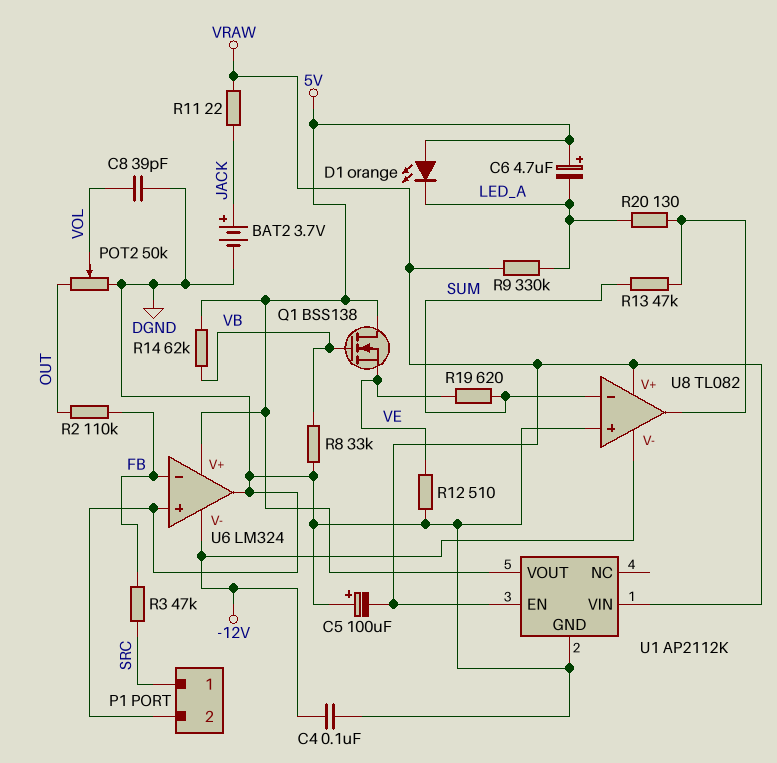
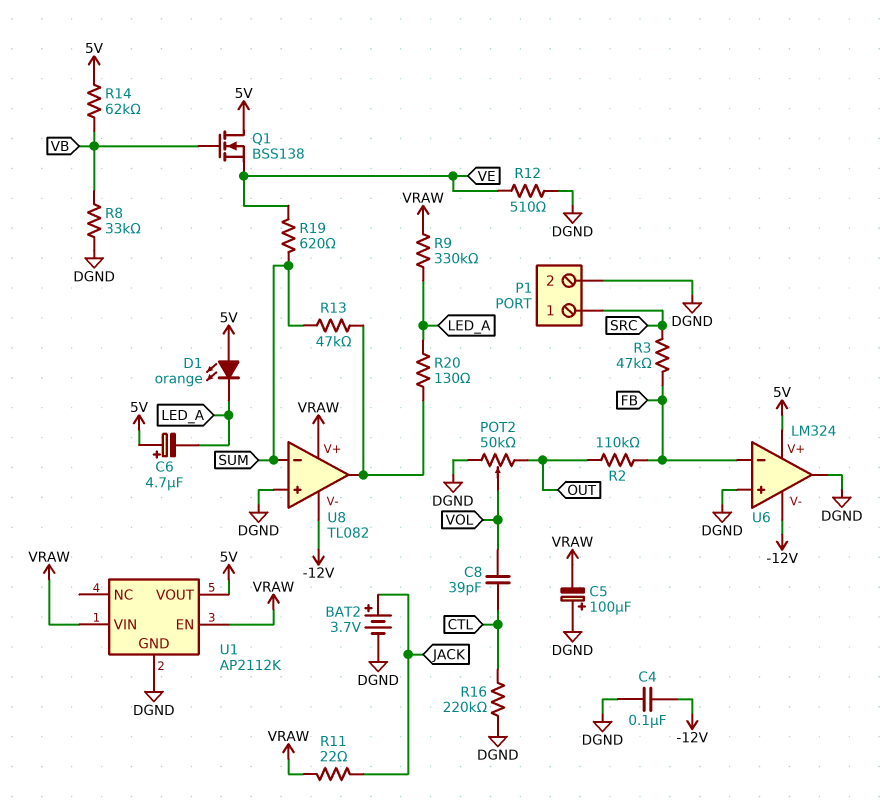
C8: 39pF (DGND, VOL) -> 39pF (CTL, VOL)
R16: none -> 220k (CTL, DGND)

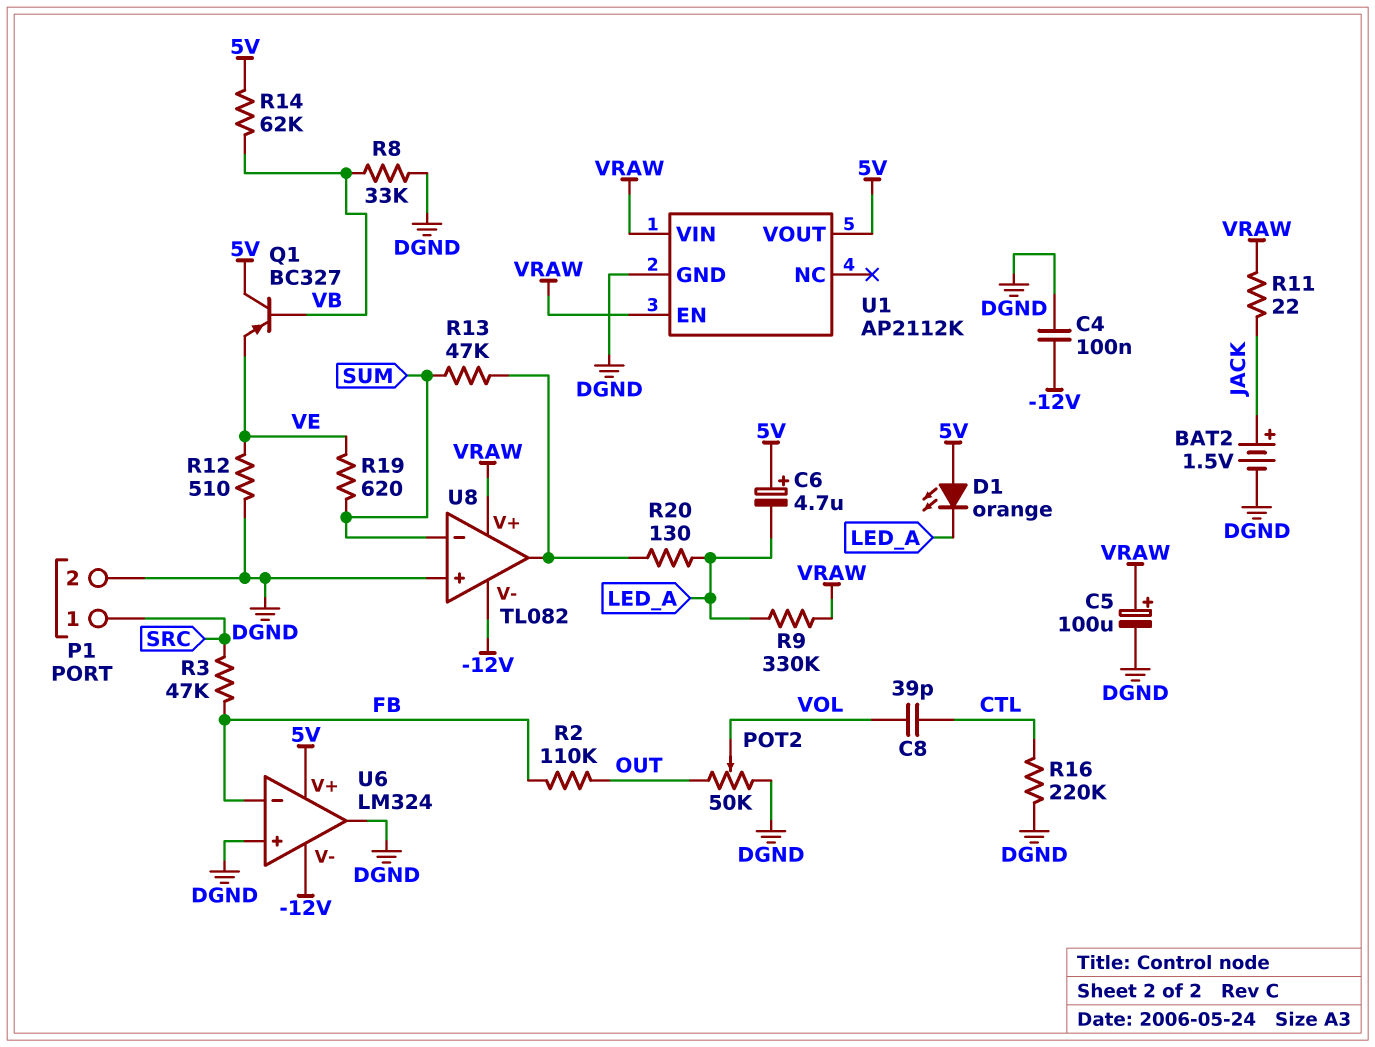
BAT2: 3.7V (plus JACK, minus DGND) -> 1.5V (plus JACK, minus DGND)
C5: 100uF (plus DGND, minus VRAW) -> 100uF (plus VRAW, minus DGND)
Q1: NMOS BSS138 (G VB, D 5V, S VE) -> PNP BC327 (B VB, C 5V, E VE)

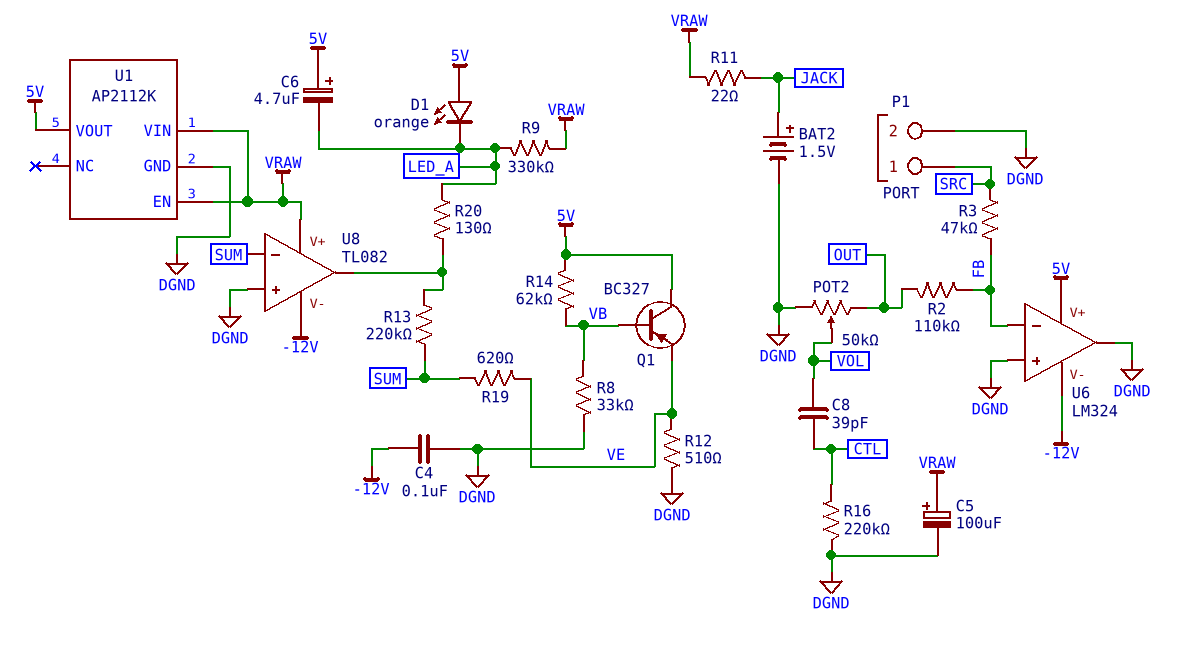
R13: 47k (SUM, U8/out) -> 220k (SUM, U8/out)

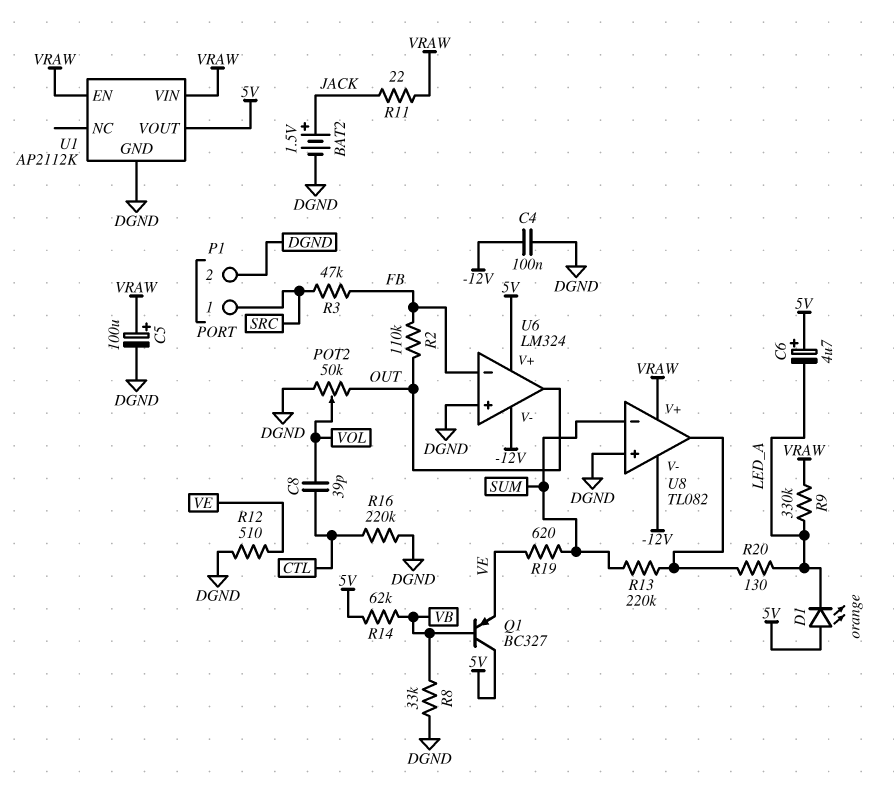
U6 pin out: DGND -> OUT

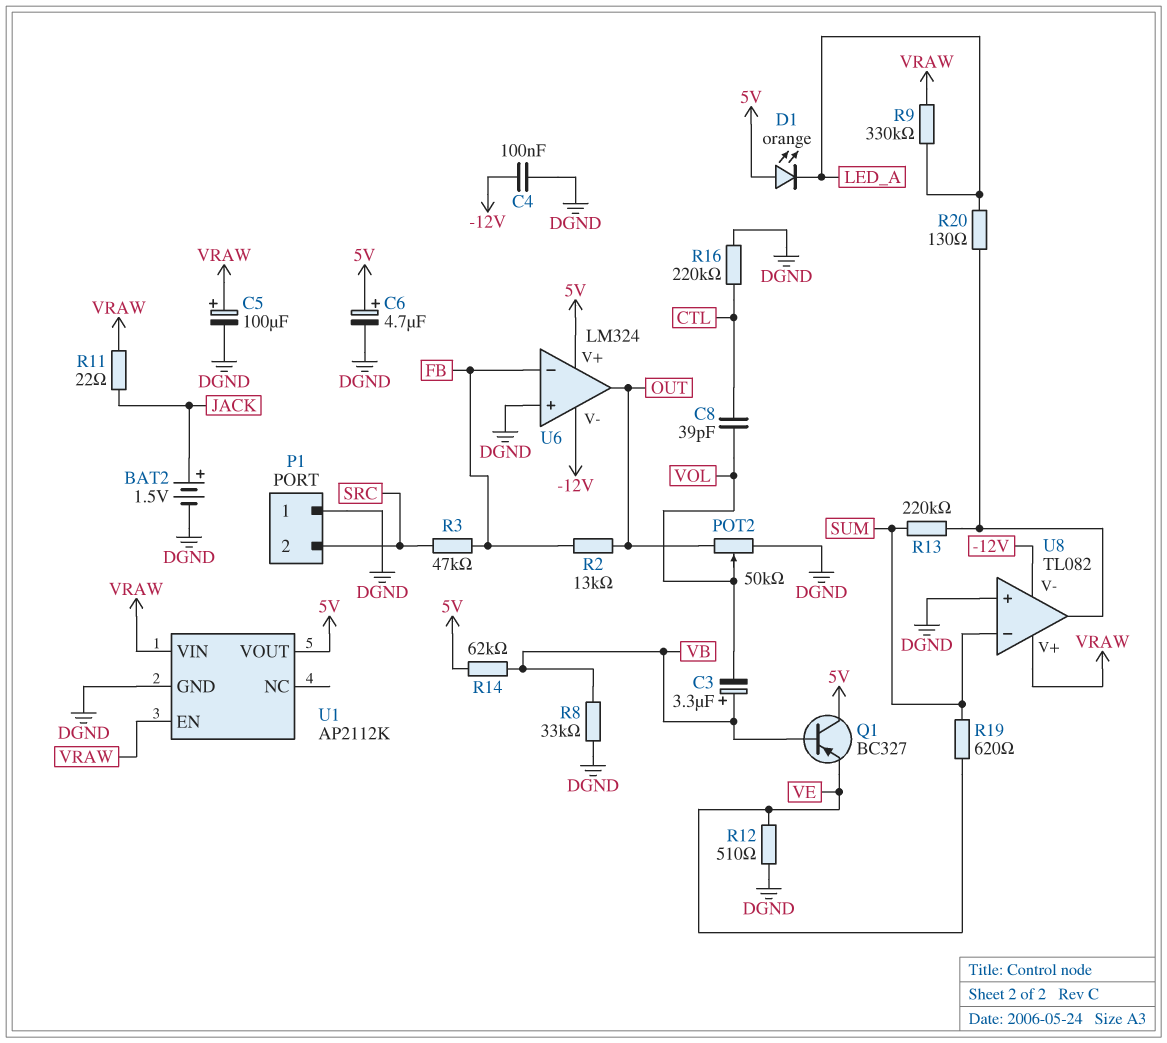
C3: none -> 3.3uF (plus VB, minus VOL)
C6: 4.7uF (plus 5V, minus LED_A) -> 4.7uF (plus 5V, minus DGND)
P1 pin 1: SRC -> DGND
P1 pin 2: DGND -> SRC
R2: 110k (FB, OUT) -> 13k (FB, OUT)

